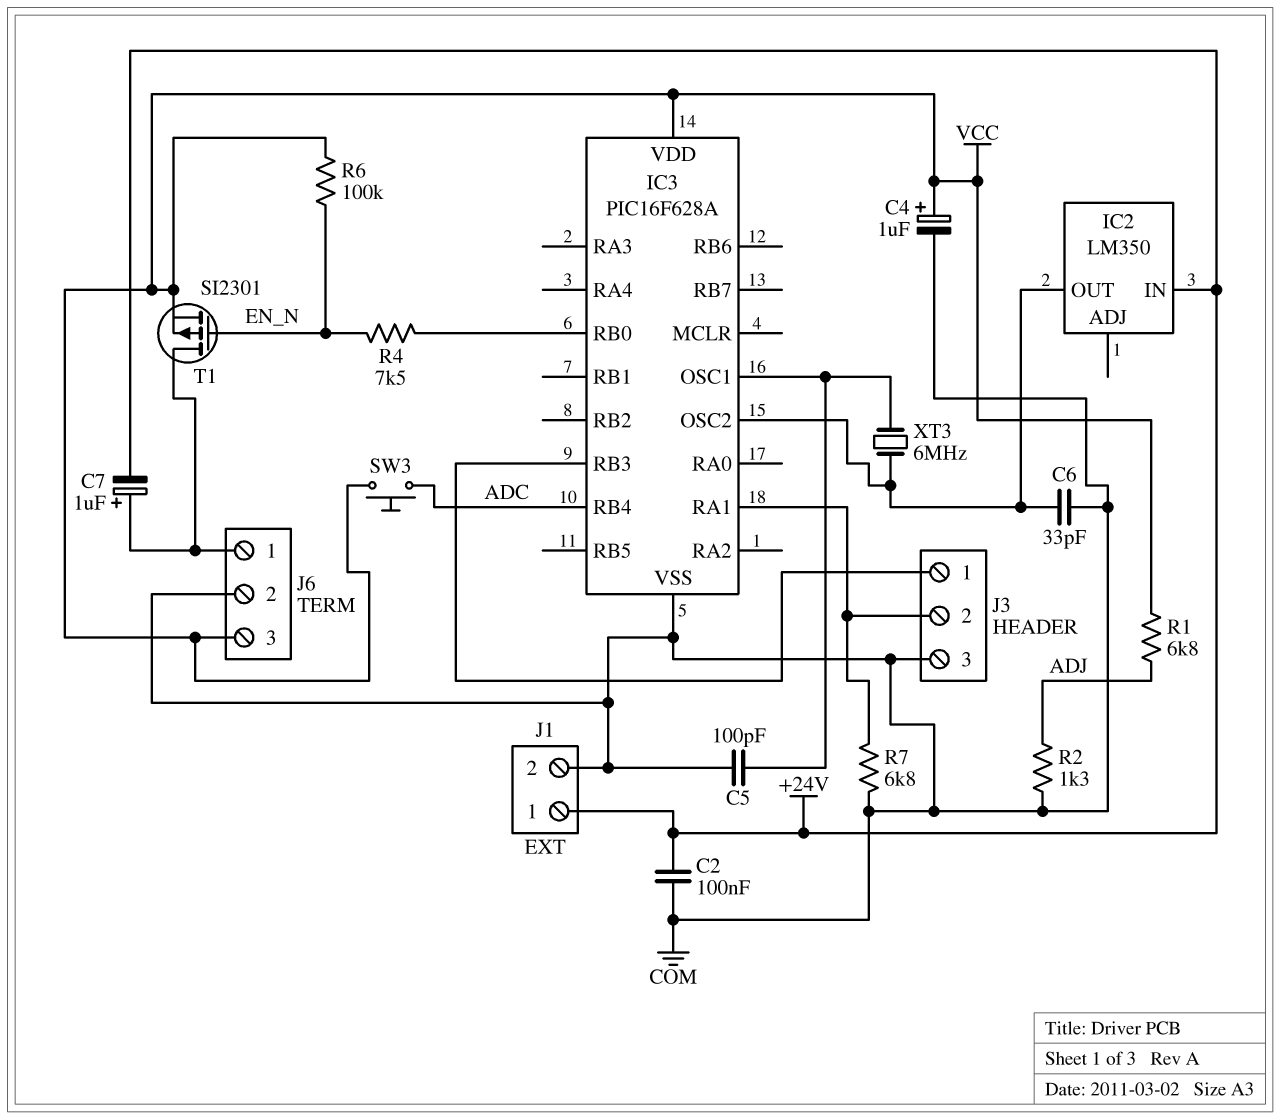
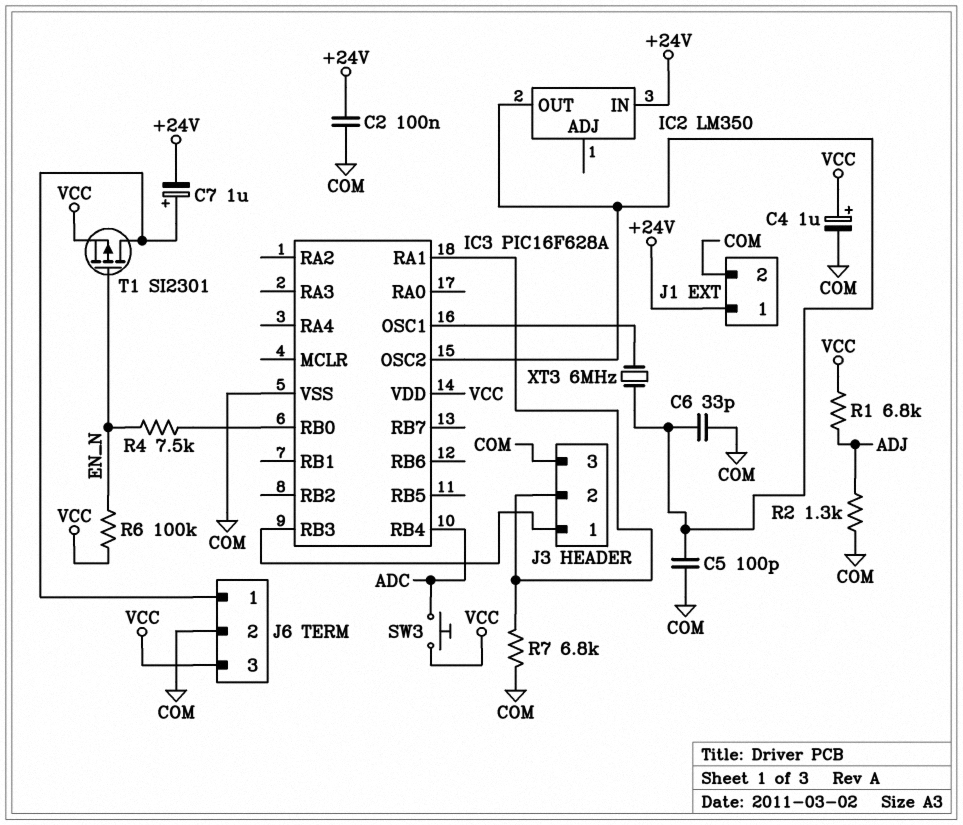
C5: 100pF (COM, IC3/OSC1) -> 100pF (COM, IC2/OUT)

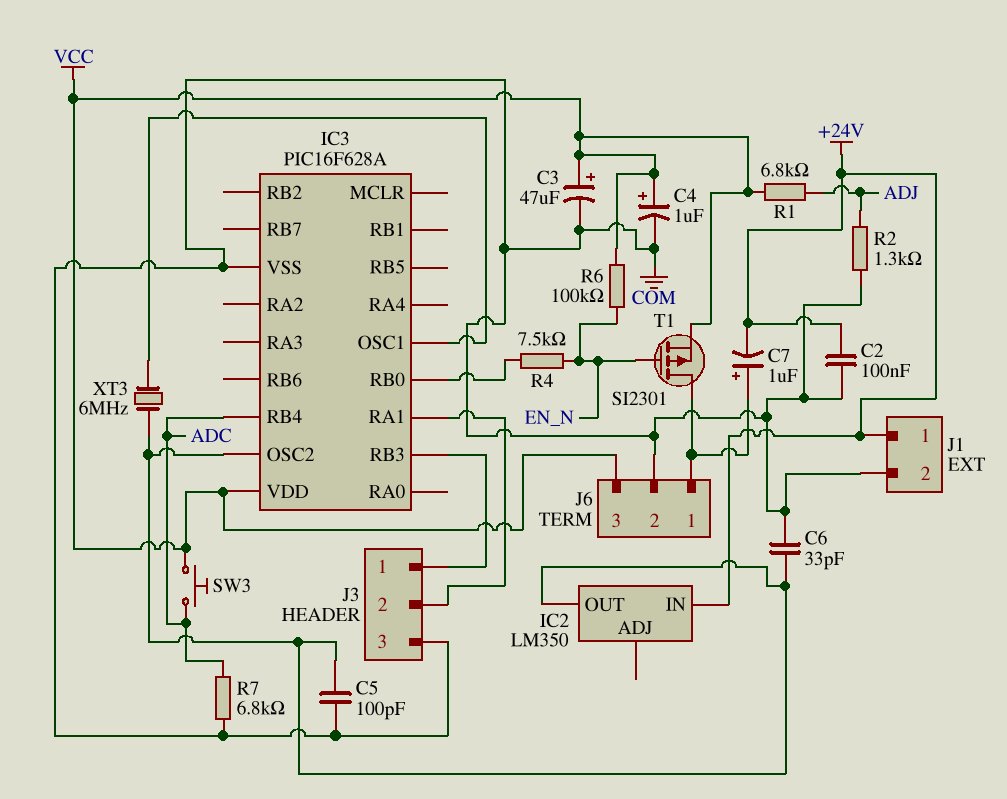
C3: none -> 47uF (plus VCC, minus COM)
R7: 6.8k (COM, IC3/RA1) -> 6.8k (ADC, COM)

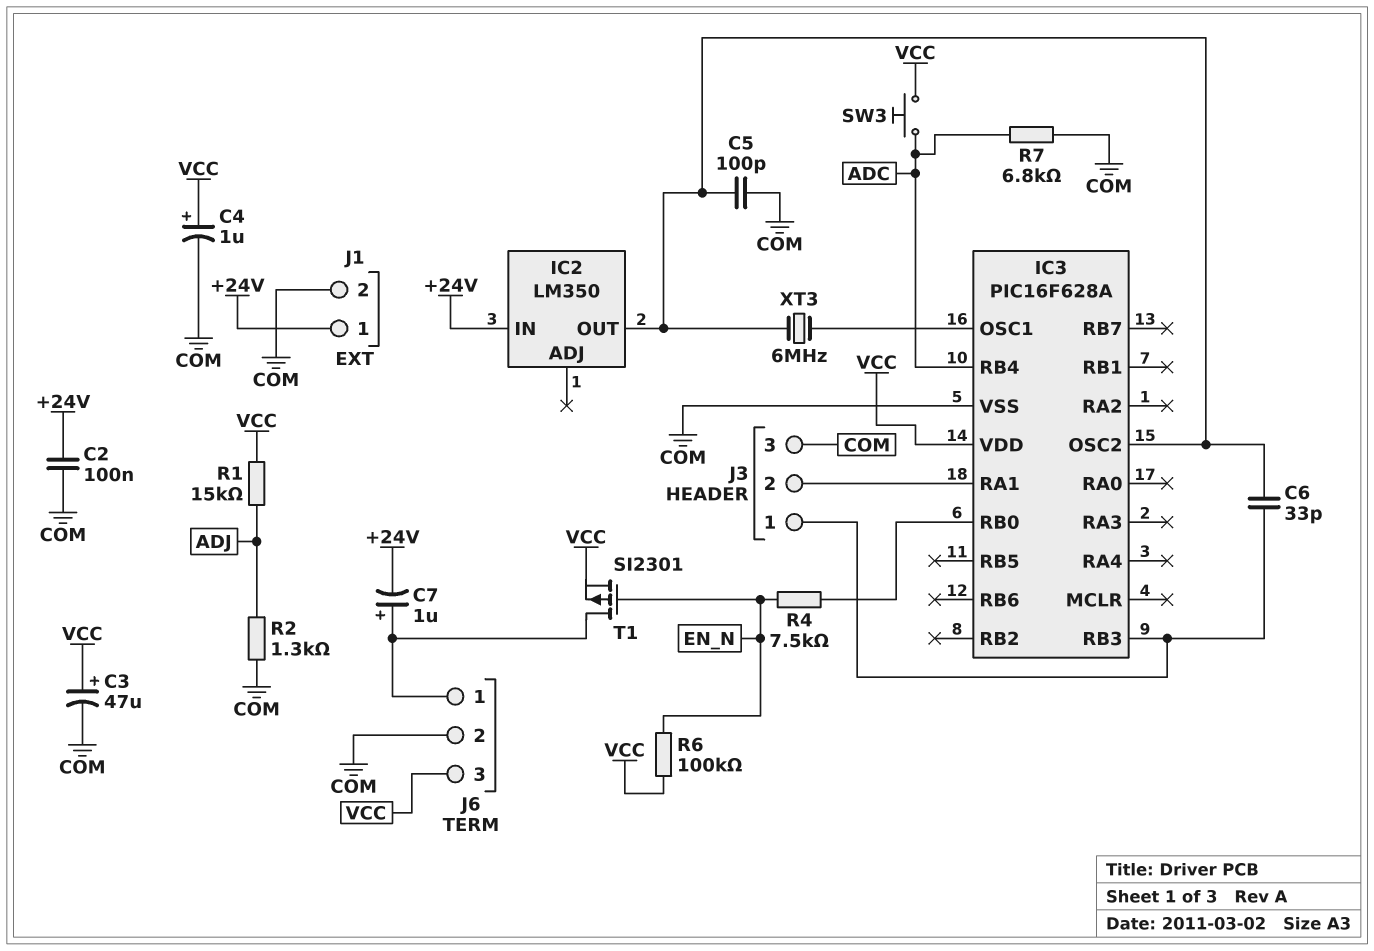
C6: 33pF (COM, IC2/OUT) -> 33pF (IC2/OUT, IC3/RB3)
R1: 6.8k (ADJ, VCC) -> 15k (ADJ, VCC)

